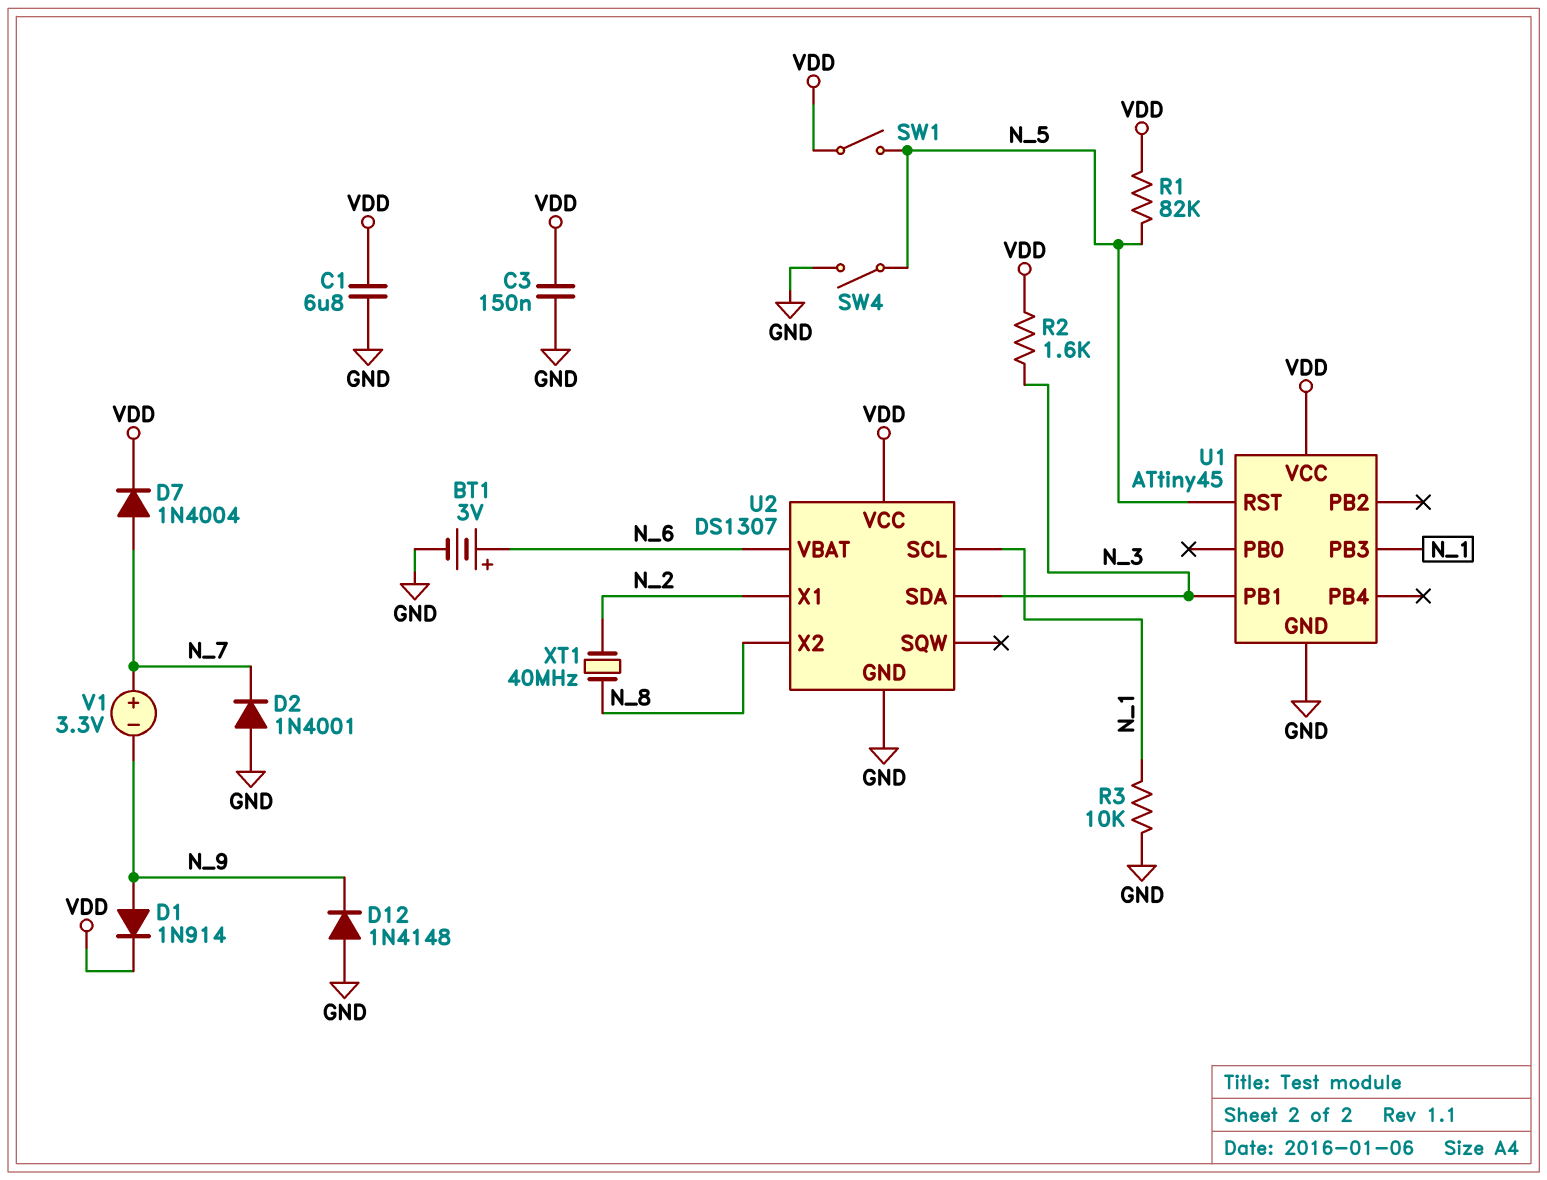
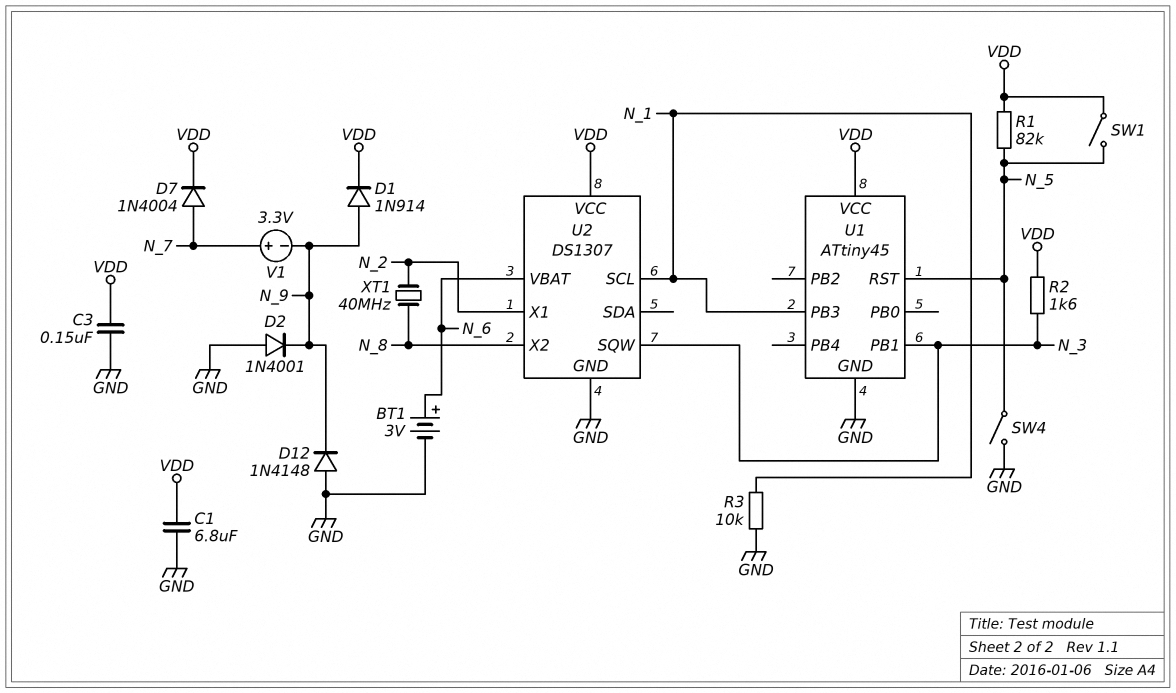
D2: diode 1N4001 (A GND, K N_7) -> diode 1N4001 (A GND, K N_9)
U2 pin SDA: N_3 -> none
U2 pin SQW: none -> N_3

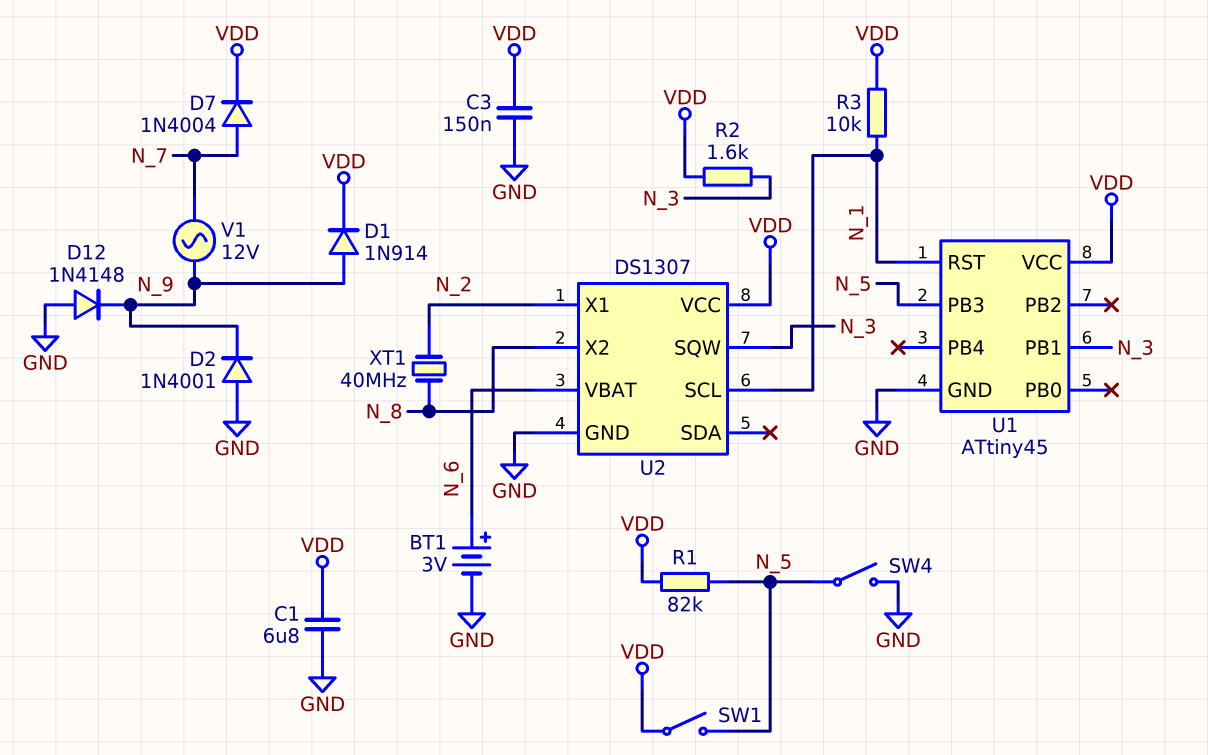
R3: 10k (GND, N_1) -> 10k (N_1, VDD)
U1 pin PB3: N_1 -> N_5
U1 pin RST: N_5 -> N_1
V1: 3.3V (plus N_7, minus N_9) -> AC 12V (N_7, N_9)

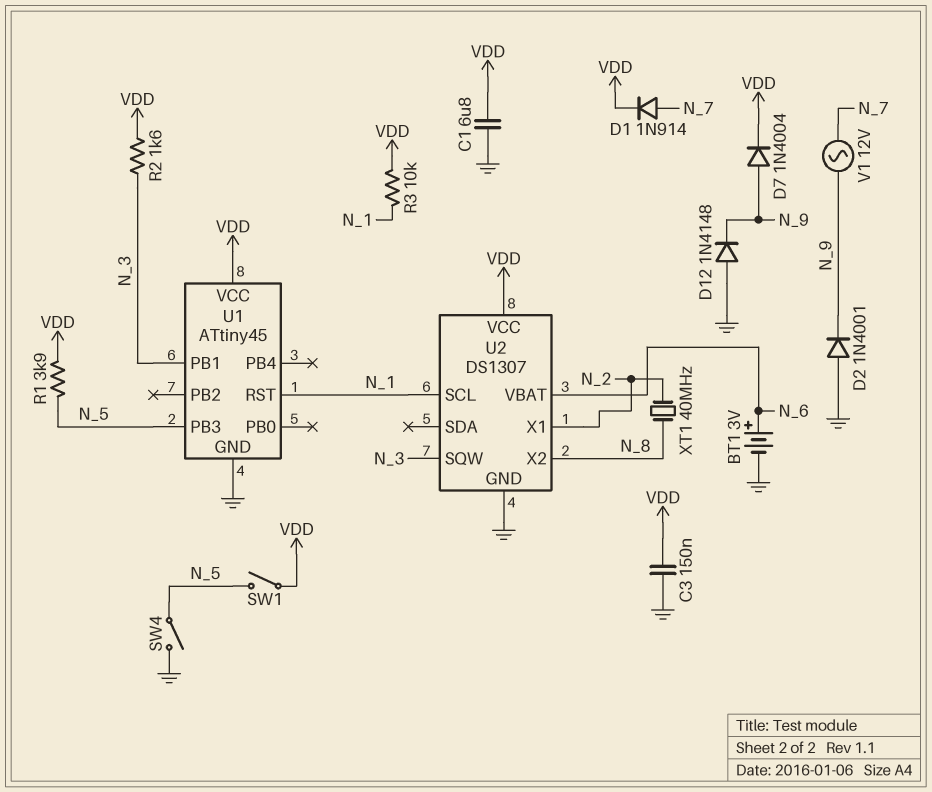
D1: diode 1N914 (A N_9, K VDD) -> diode 1N914 (A N_7, K VDD)
D7: diode 1N4004 (A N_7, K VDD) -> diode 1N4004 (A N_9, K VDD)
R1: 82k (N_5, VDD) -> 3.9k (N_5, VDD)

